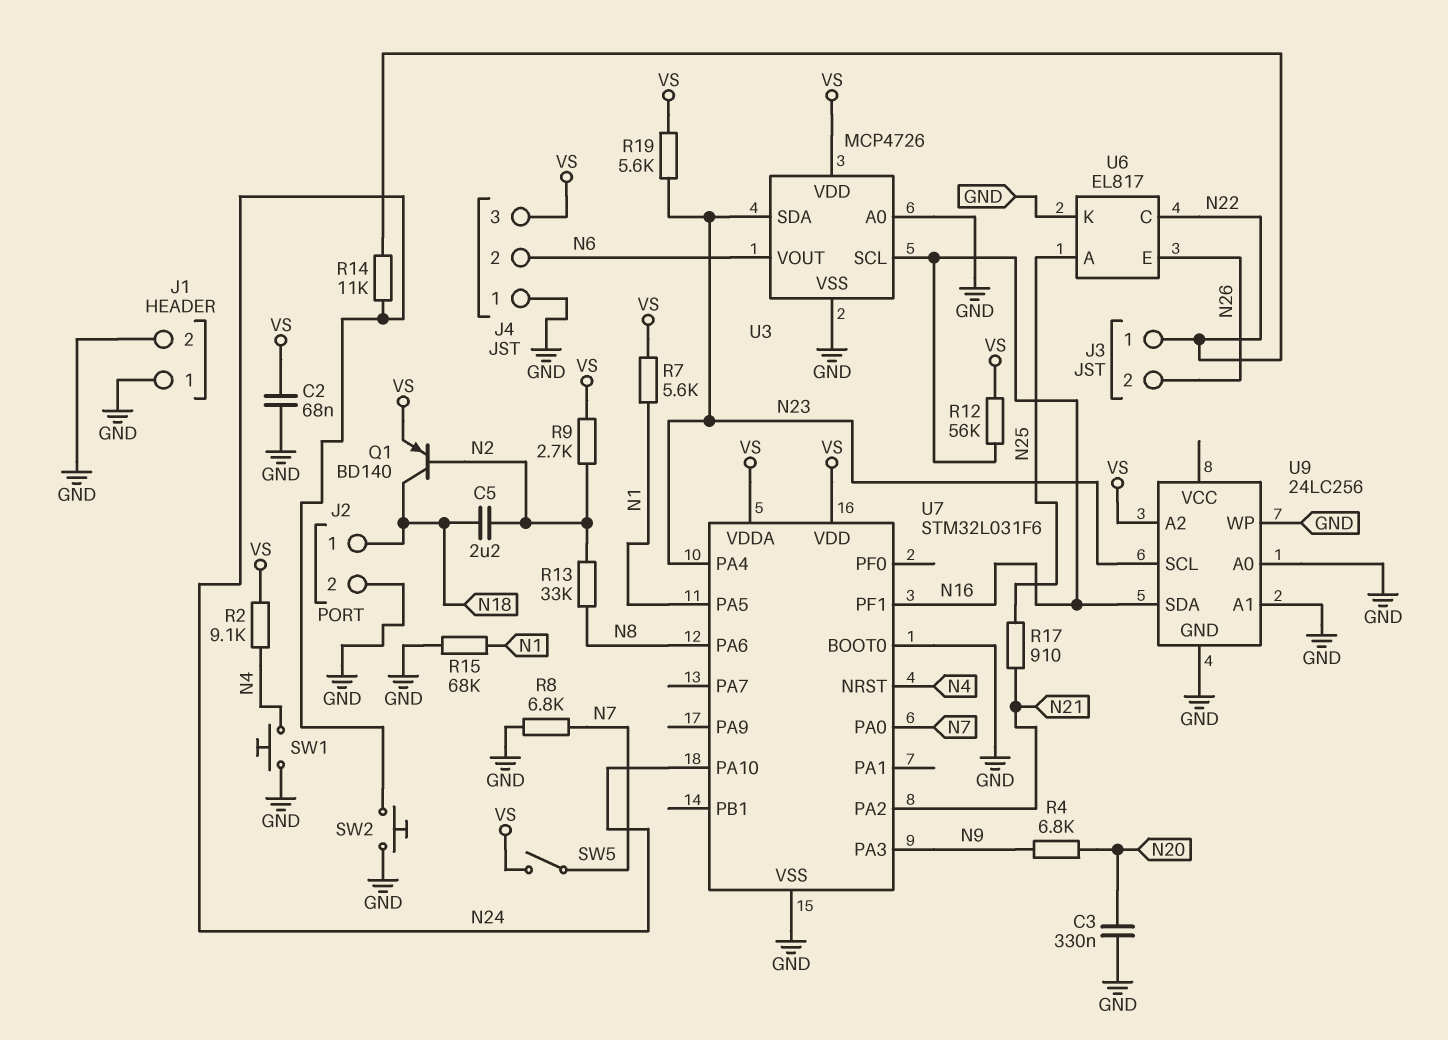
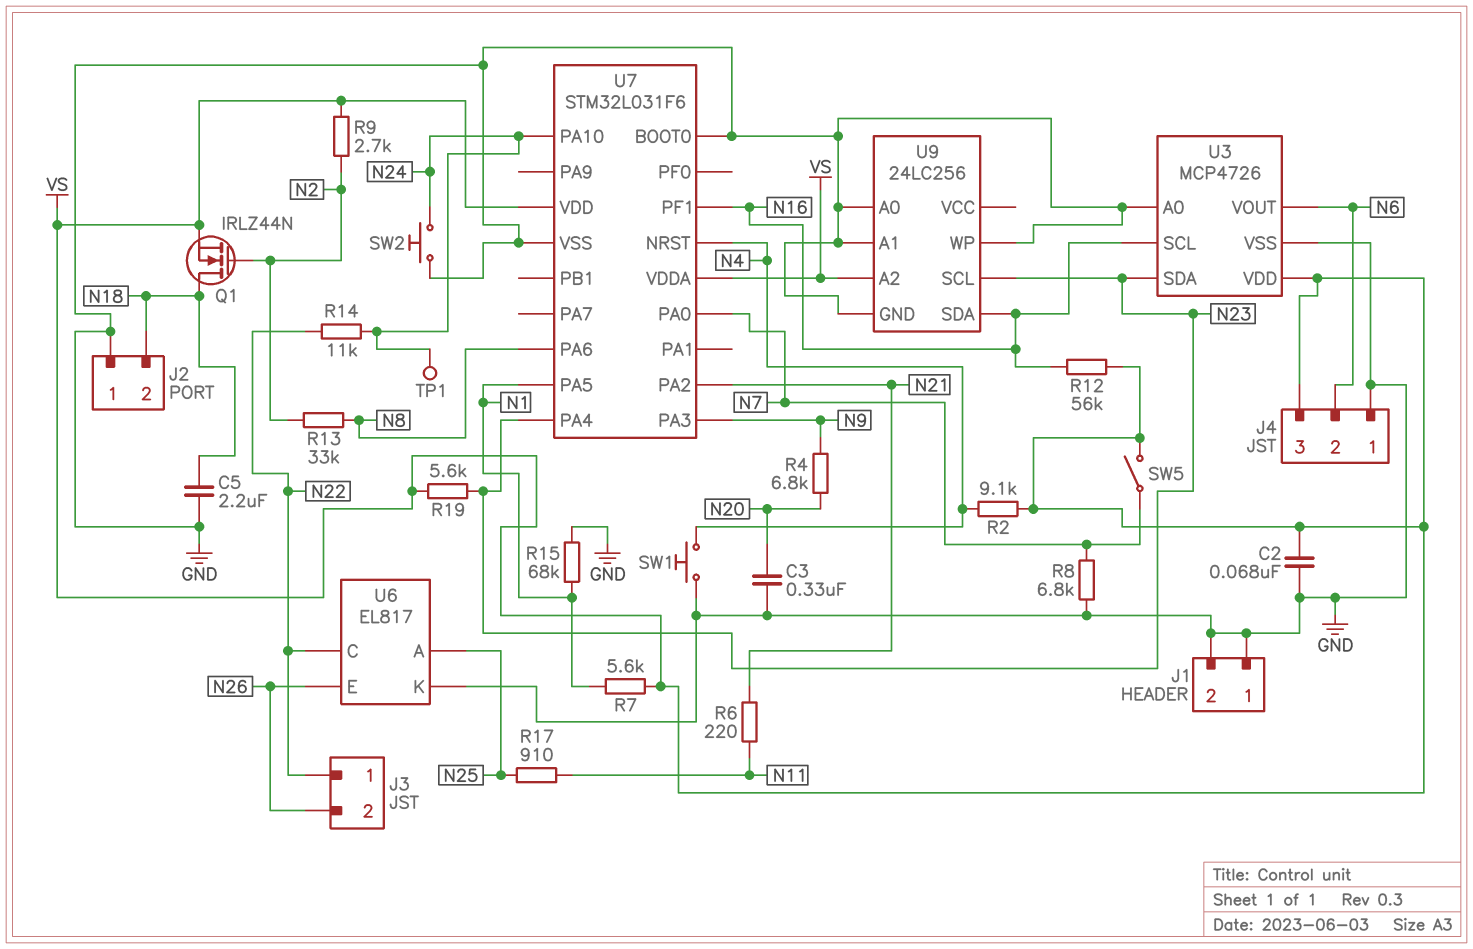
C5: 2.2uF (N2, N18) -> 2.2uF (GND, N18)
J2 pin 1: N18 -> GND
J2 pin 2: GND -> N18
Q1: PNP BD140 (B N2, C N18, E VS) -> NMOS IRLZ44N (G N2, D N18, S VS)
R6: none -> 220 (N11, N21)
R17: 910 (N21, N25) -> 910 (N11, N25)
TP1: none -> test point (N24)

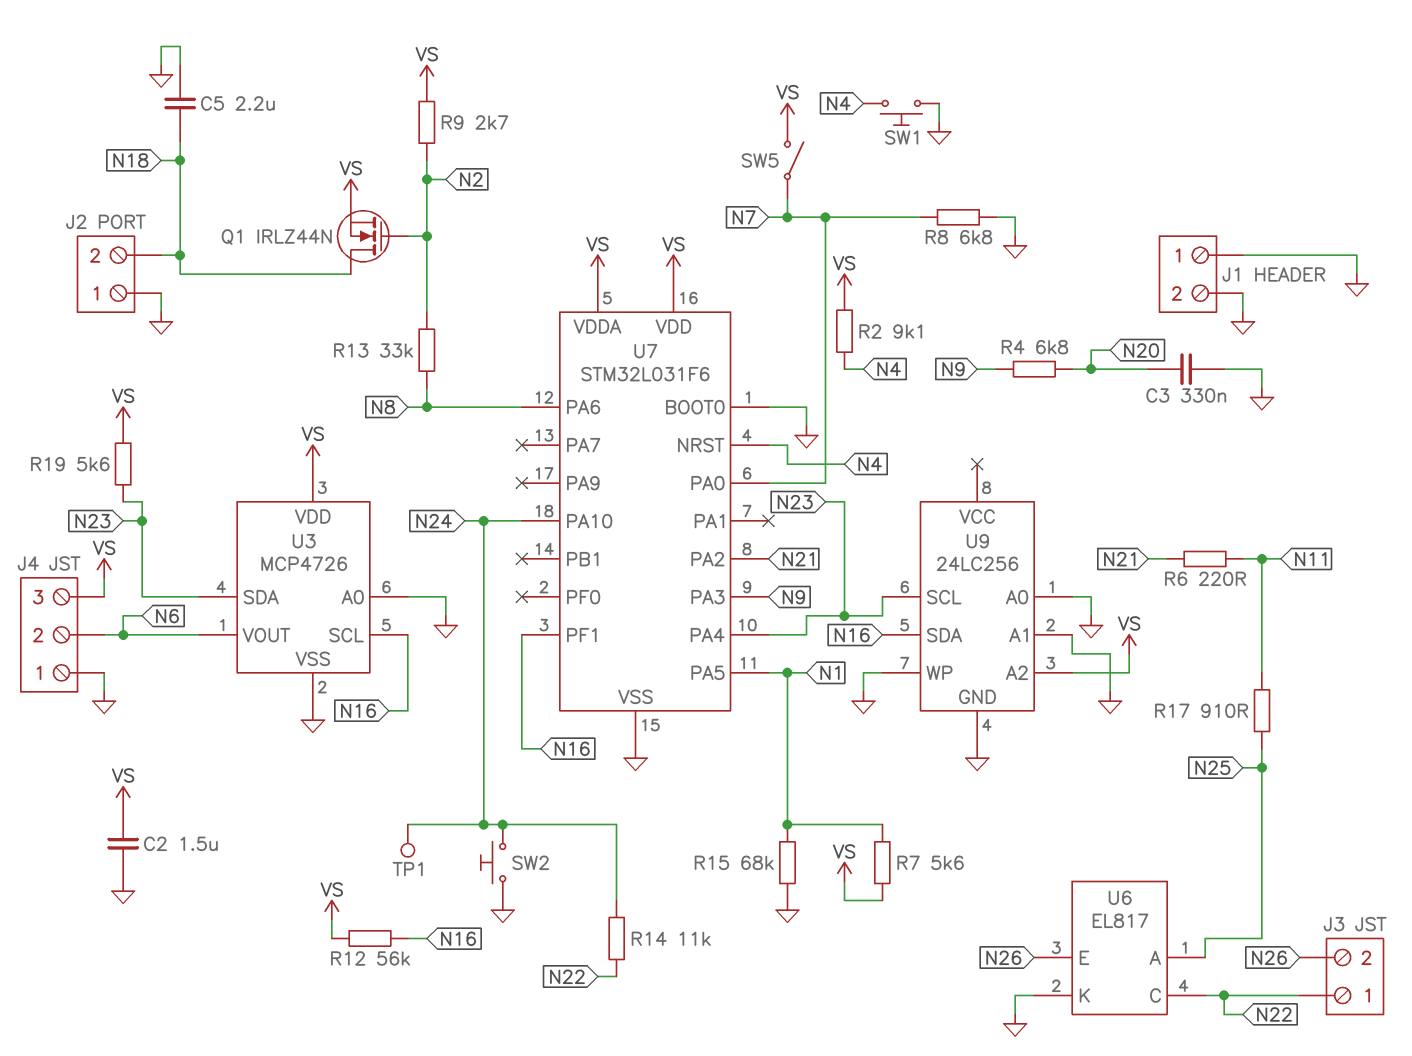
C2: 68nF (GND, VS) -> 1.5uF (GND, VS)

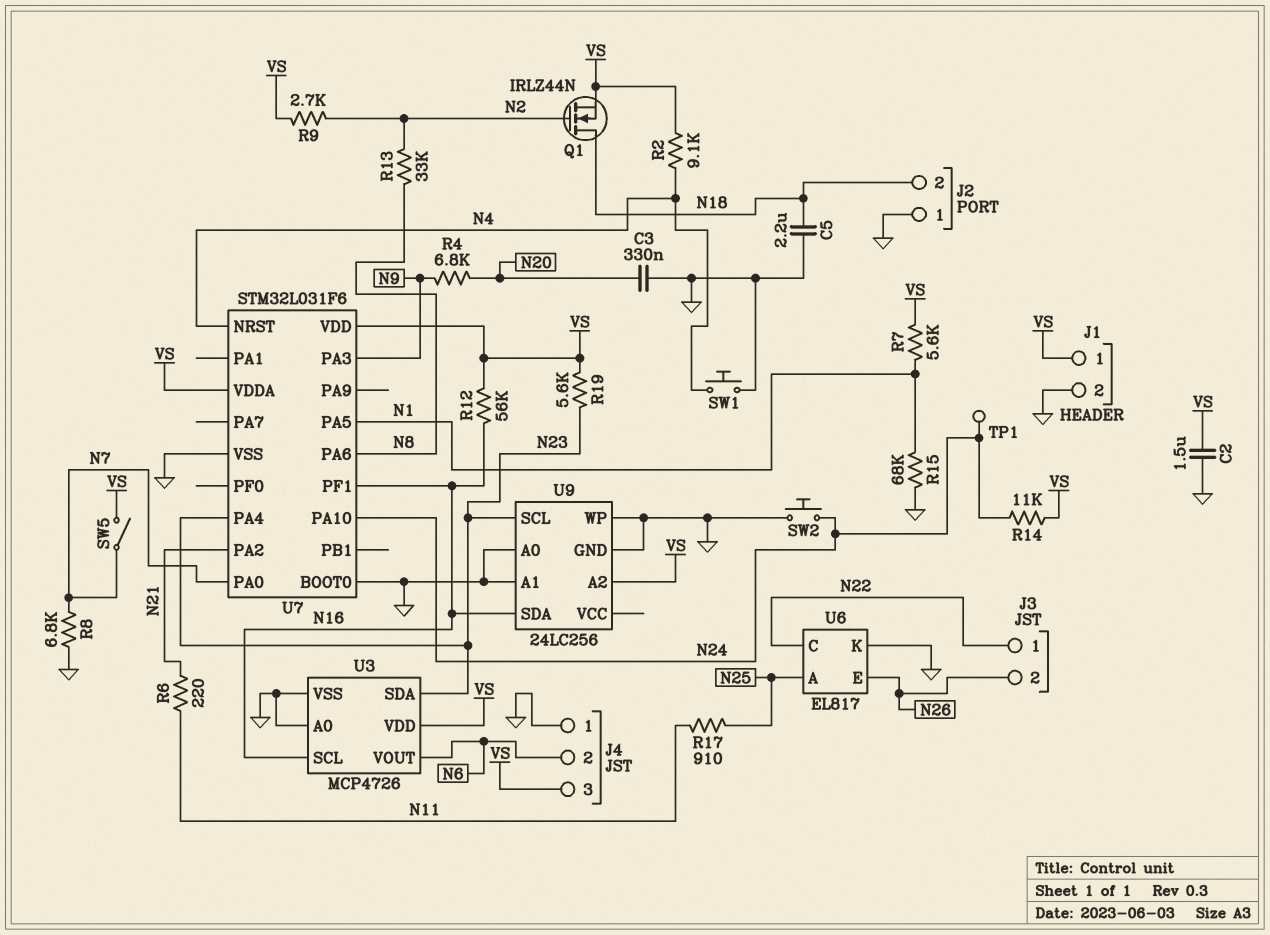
J1 pin 1: GND -> VS
R14: 11k (N22, N24) -> 11k (N24, VS)

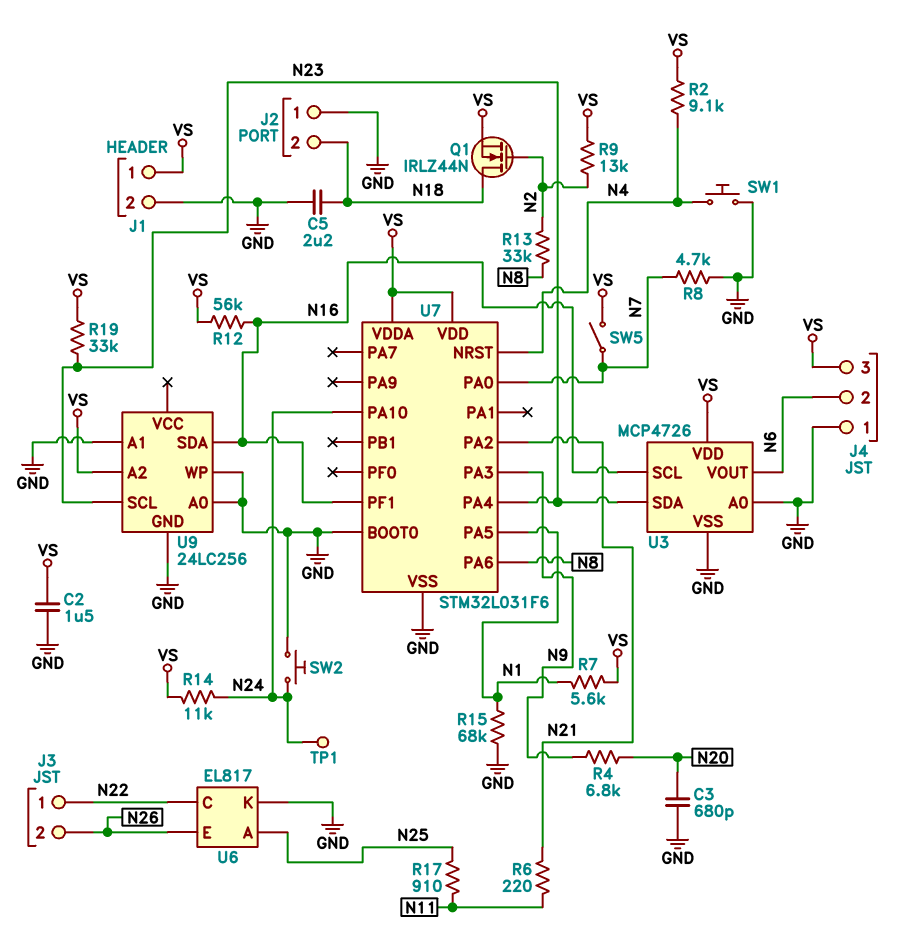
C3: 330nF (GND, N20) -> 680pF (GND, N20)
R8: 6.8k (GND, N7) -> 4.7k (GND, N7)
R9: 2.7k (N2, VS) -> 13k (N2, VS)
R19: 5.6k (N23, VS) -> 33k (N23, VS)

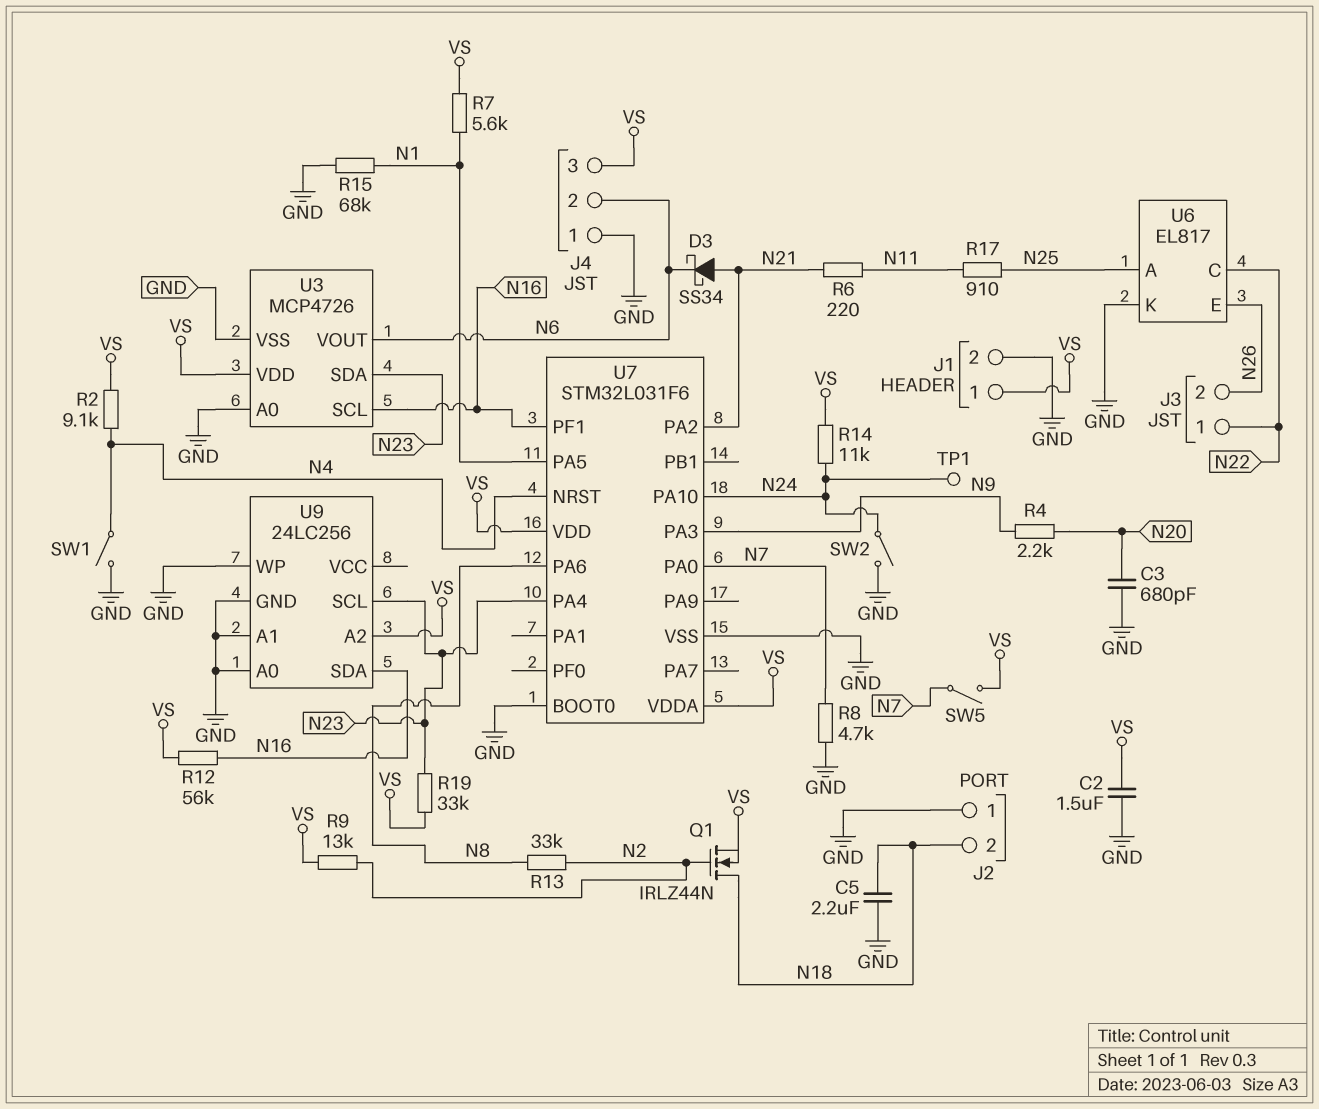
D3: none -> schottky SS34 (A N21, K N6)
R4: 6.8k (N9, N20) -> 2.2k (N9, N20)
SW1: button (GND, N4) -> switch (GND, N4)
SW2: button (GND, N24) -> switch (GND, N24)

